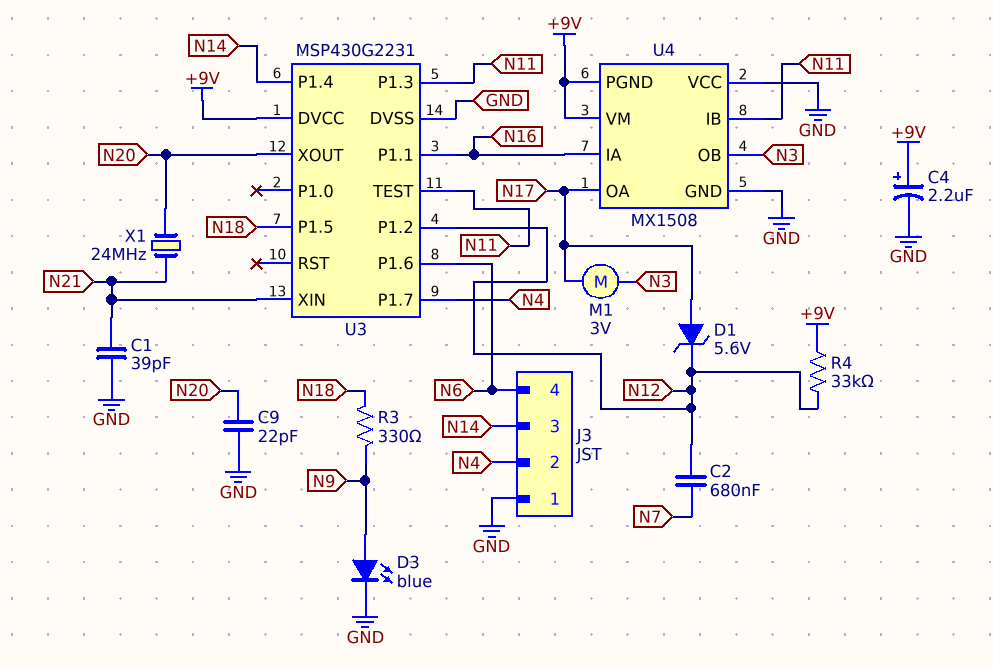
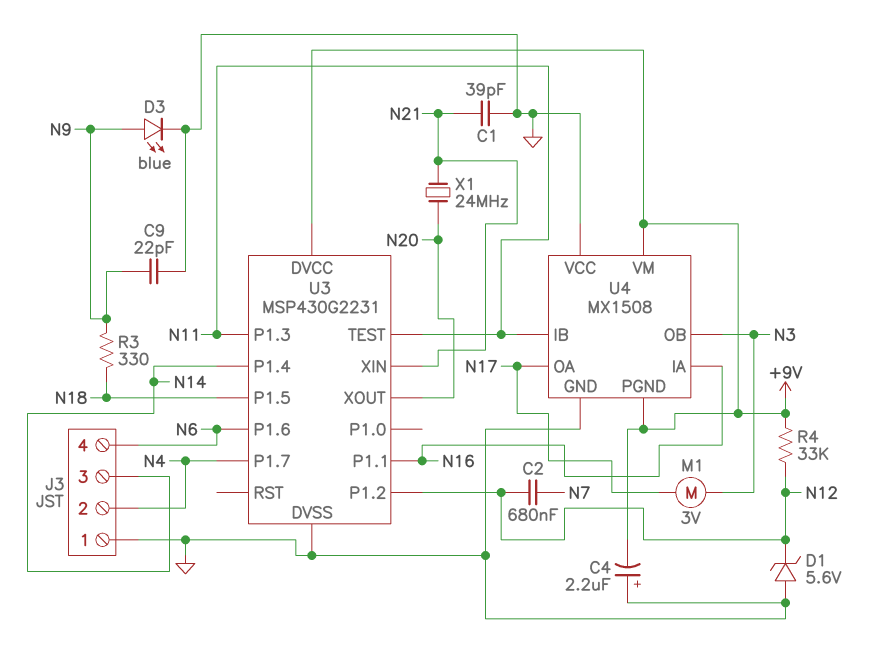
C4: 2.2uF (plus +9V, minus GND) -> 2.2uF (plus GND, minus +9V)
C9: 22pF (GND, N20) -> 22pF (GND, N9)
D1: zener 5.6V (A N17, K N12) -> zener 5.6V (A GND, K N12)

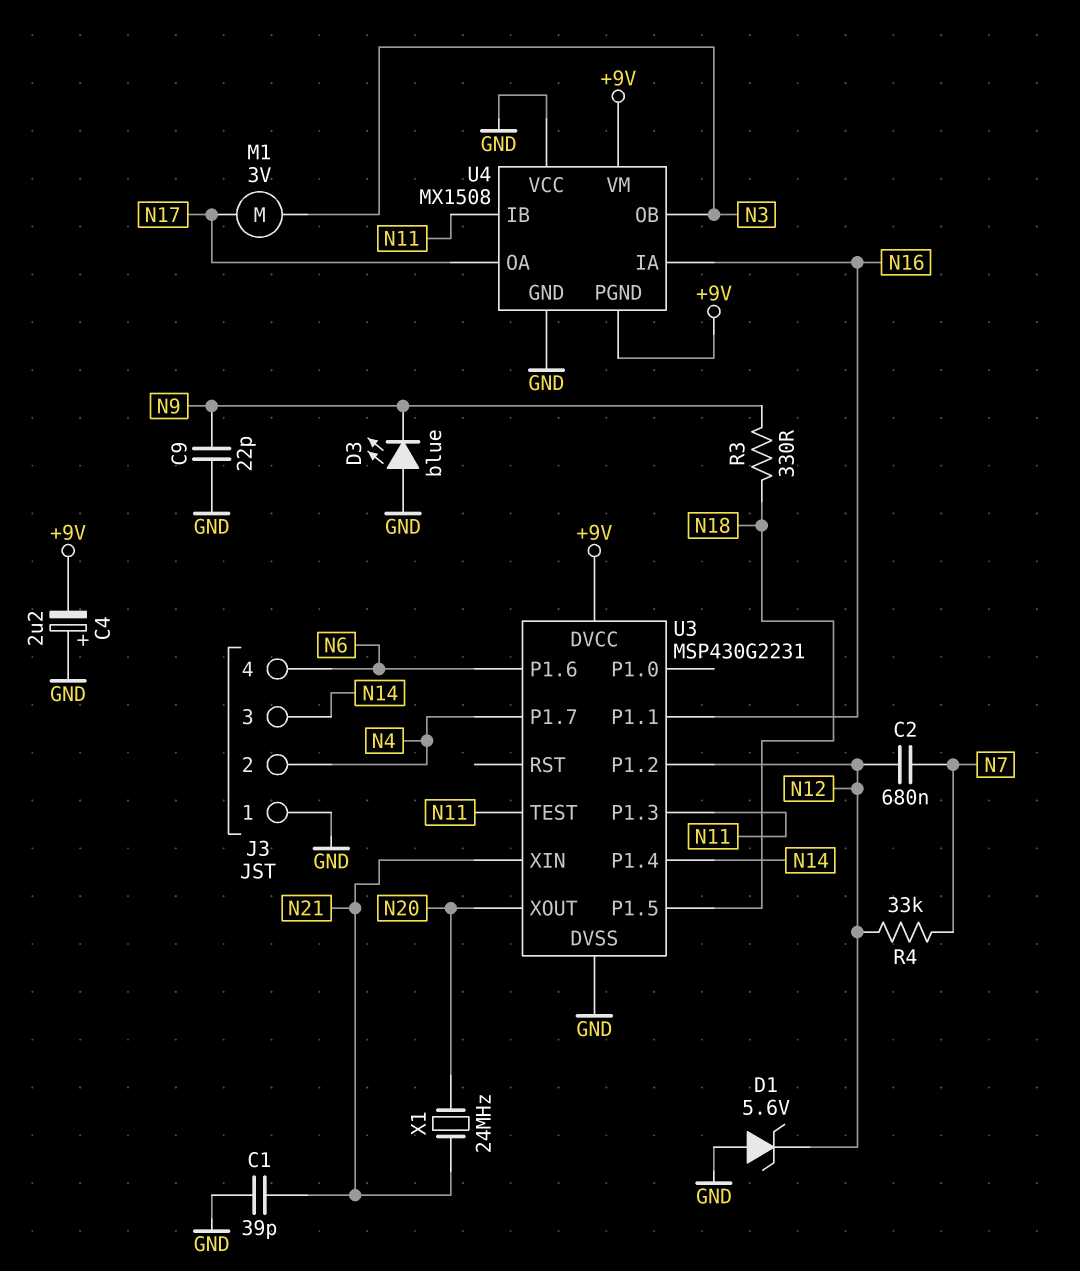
D3: LED blue (A N9, K GND) -> LED blue (A GND, K N9)
R4: 33k (+9V, N12) -> 33k (N7, N12)

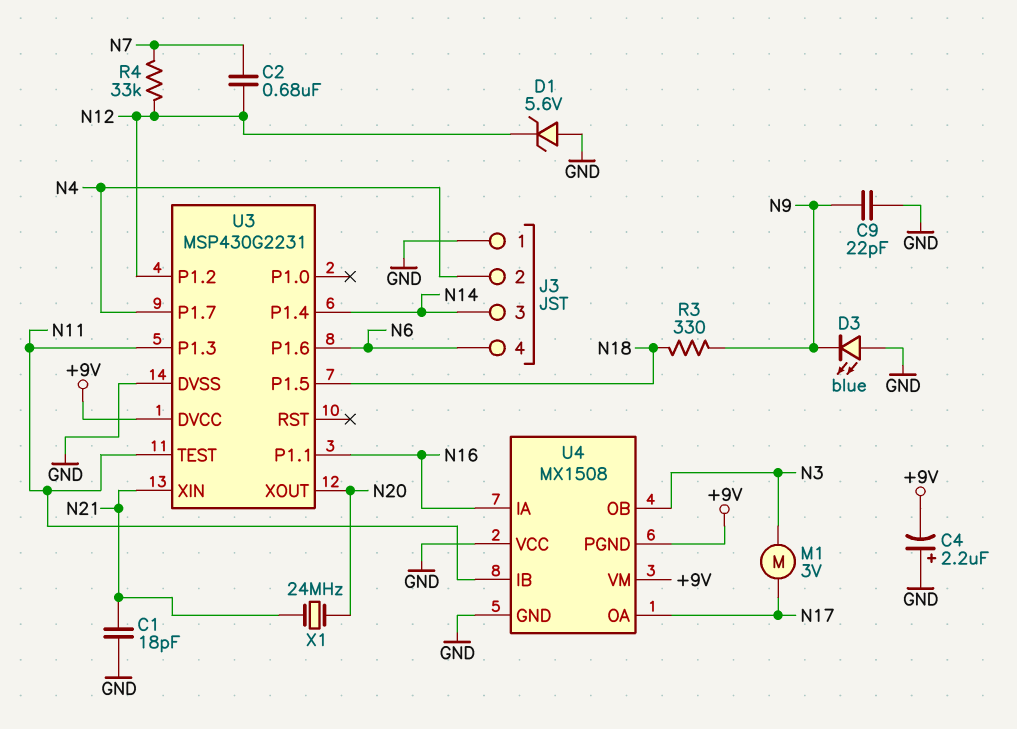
C1: 39pF (GND, N21) -> 18pF (GND, N21)

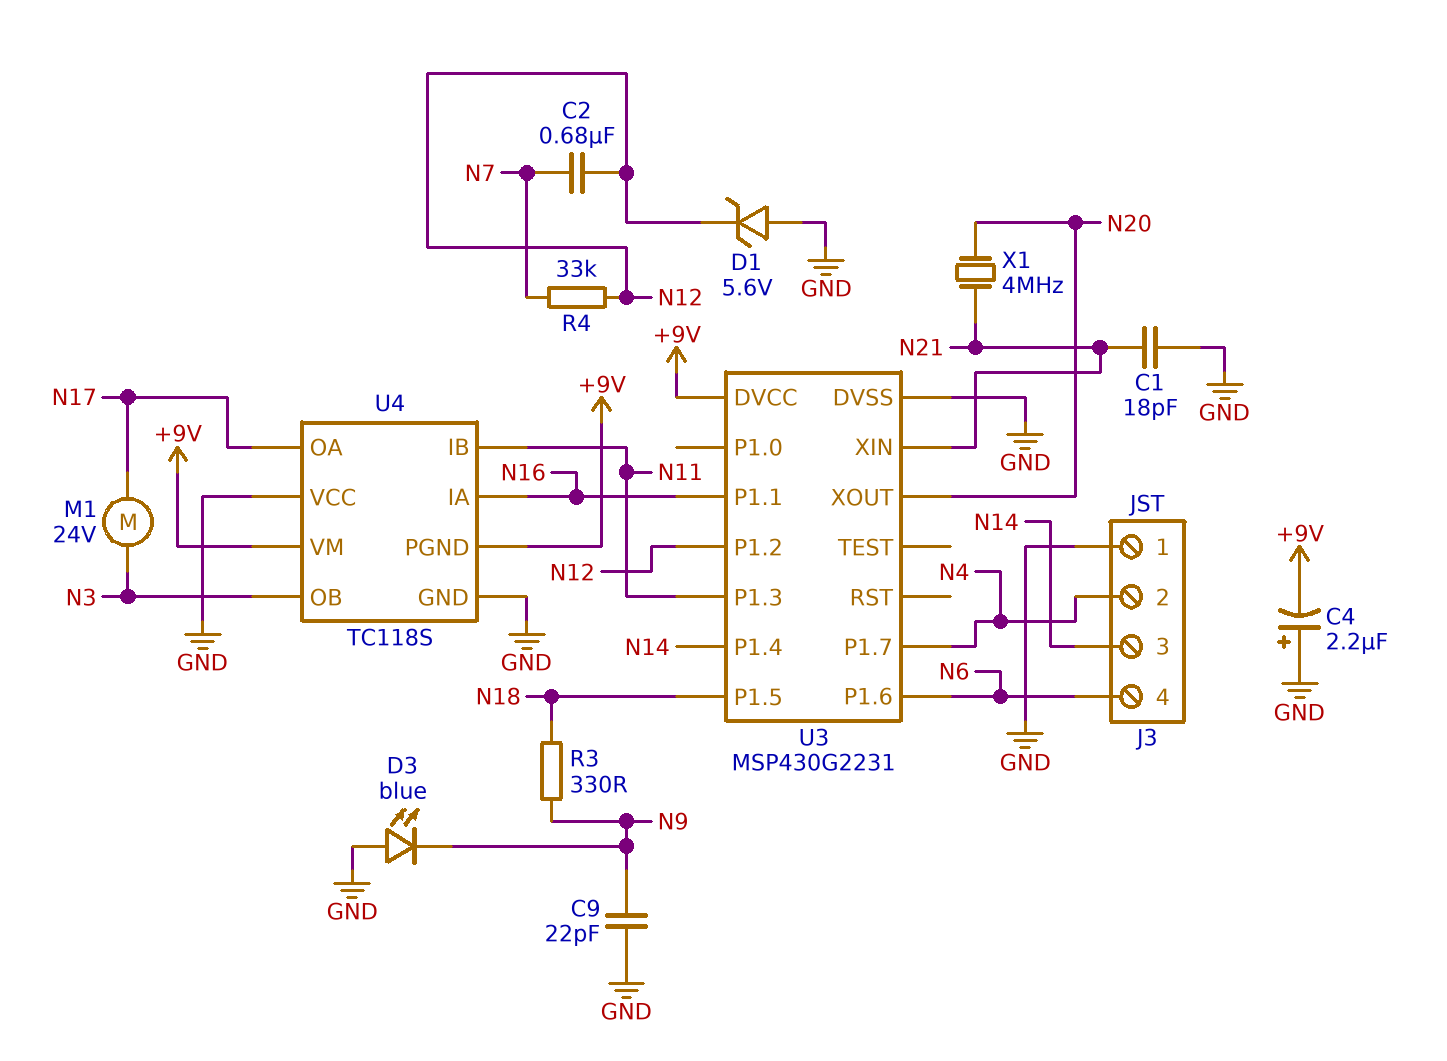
M1: motor 3V (N3, N17) -> motor 24V (N3, N17)
U3 pin TEST: N11 -> none
U4: MX1508 -> TC118S
X1: 24MHz (N20, N21) -> 4MHz (N20, N21)

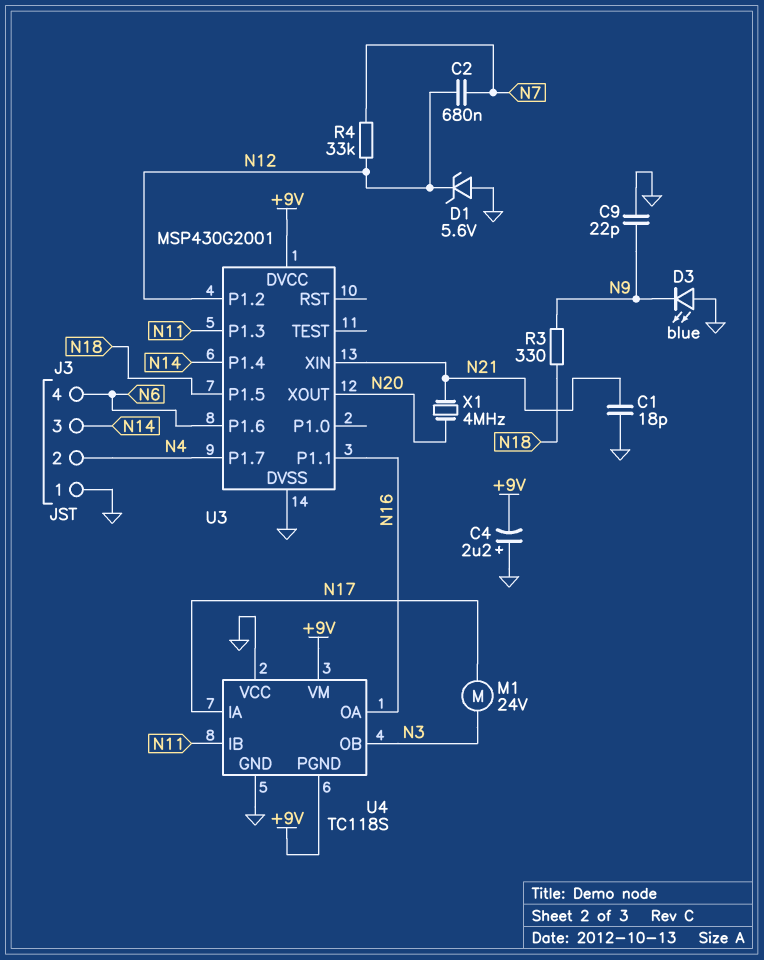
U3: MSP430G2231 -> MSP430G2001
U4 pin IA: N16 -> N17
U4 pin OA: N17 -> N16

